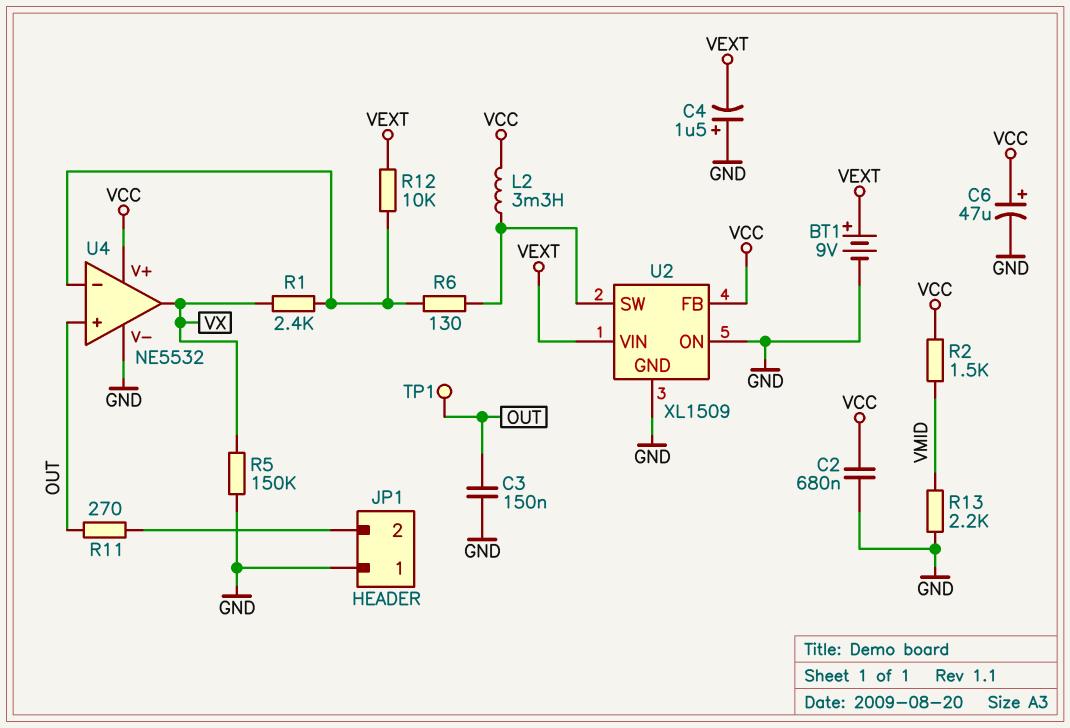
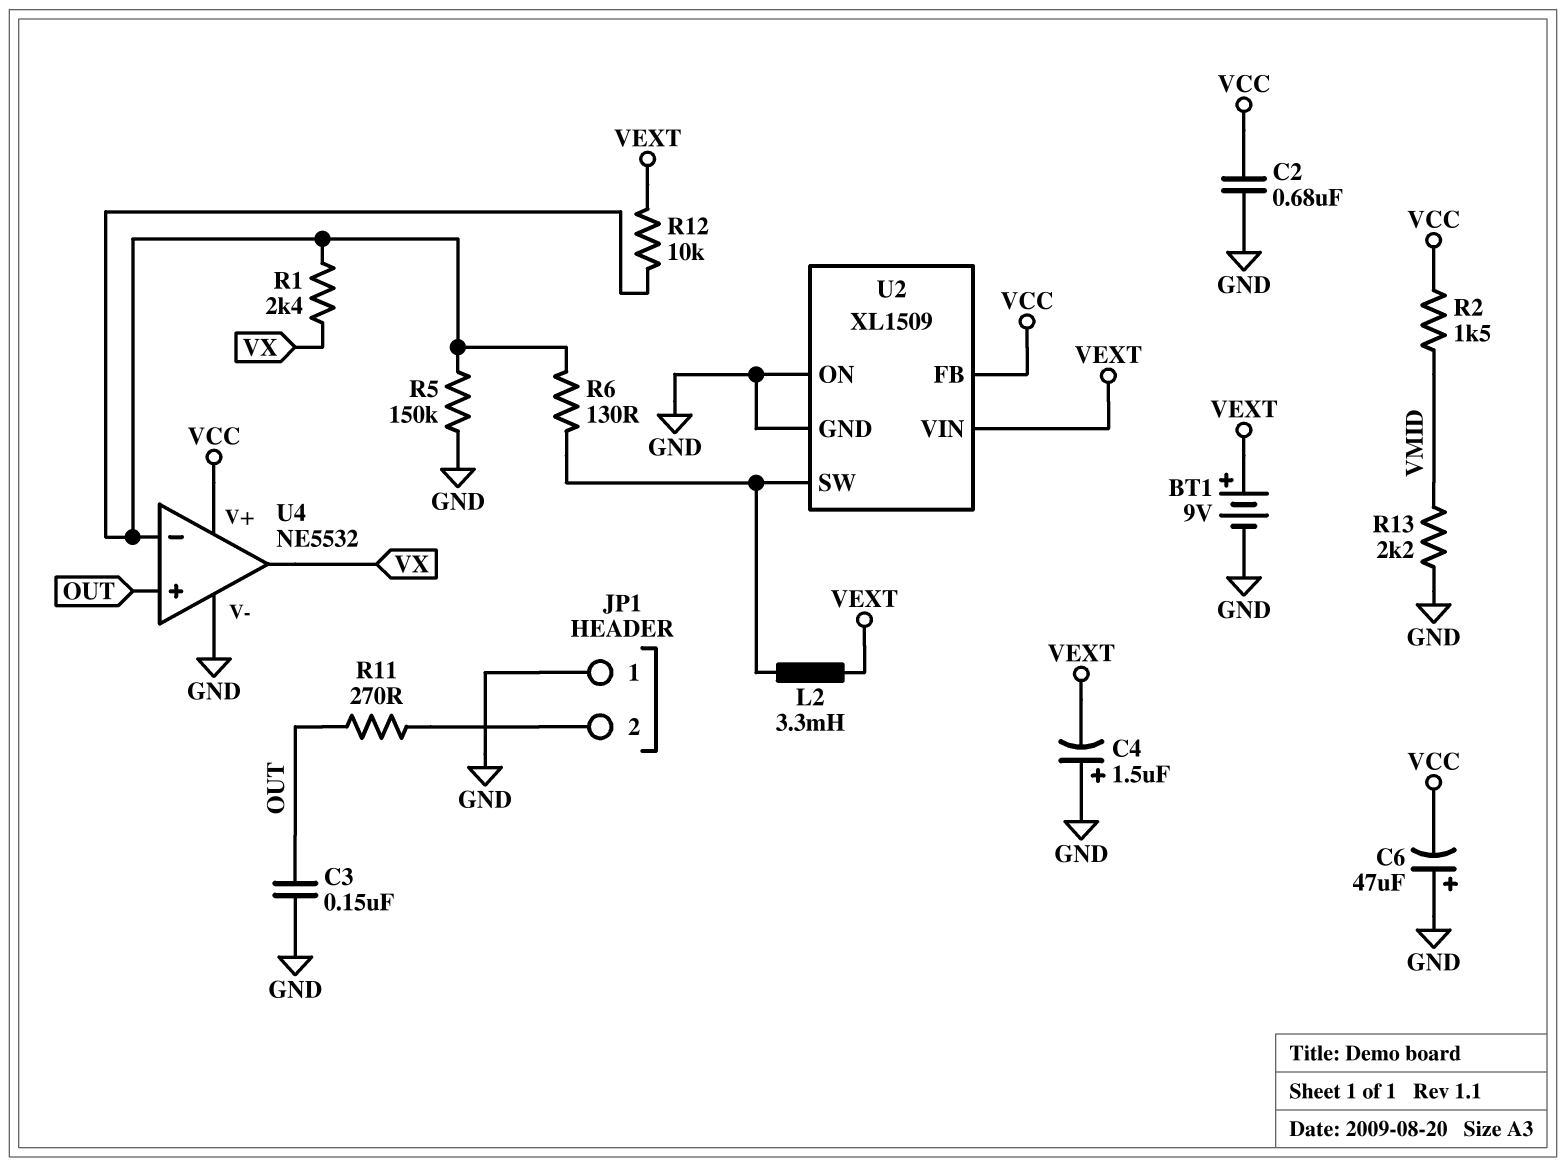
C6: 47uF (plus VCC, minus GND) -> 47uF (plus GND, minus VCC)
L2: 3.3mH (U2/SW, VCC) -> 3.3mH (U2/SW, VEXT)
R5: 150k (GND, VX) -> 150k (GND, U4/in-)
TP1: test point (OUT) -> none

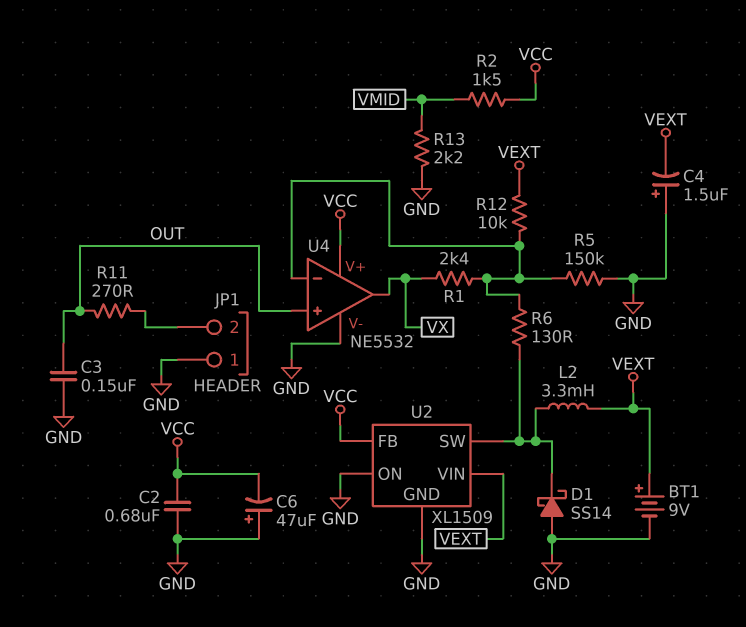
D1: none -> schottky SS14 (A GND, K U2/SW)

